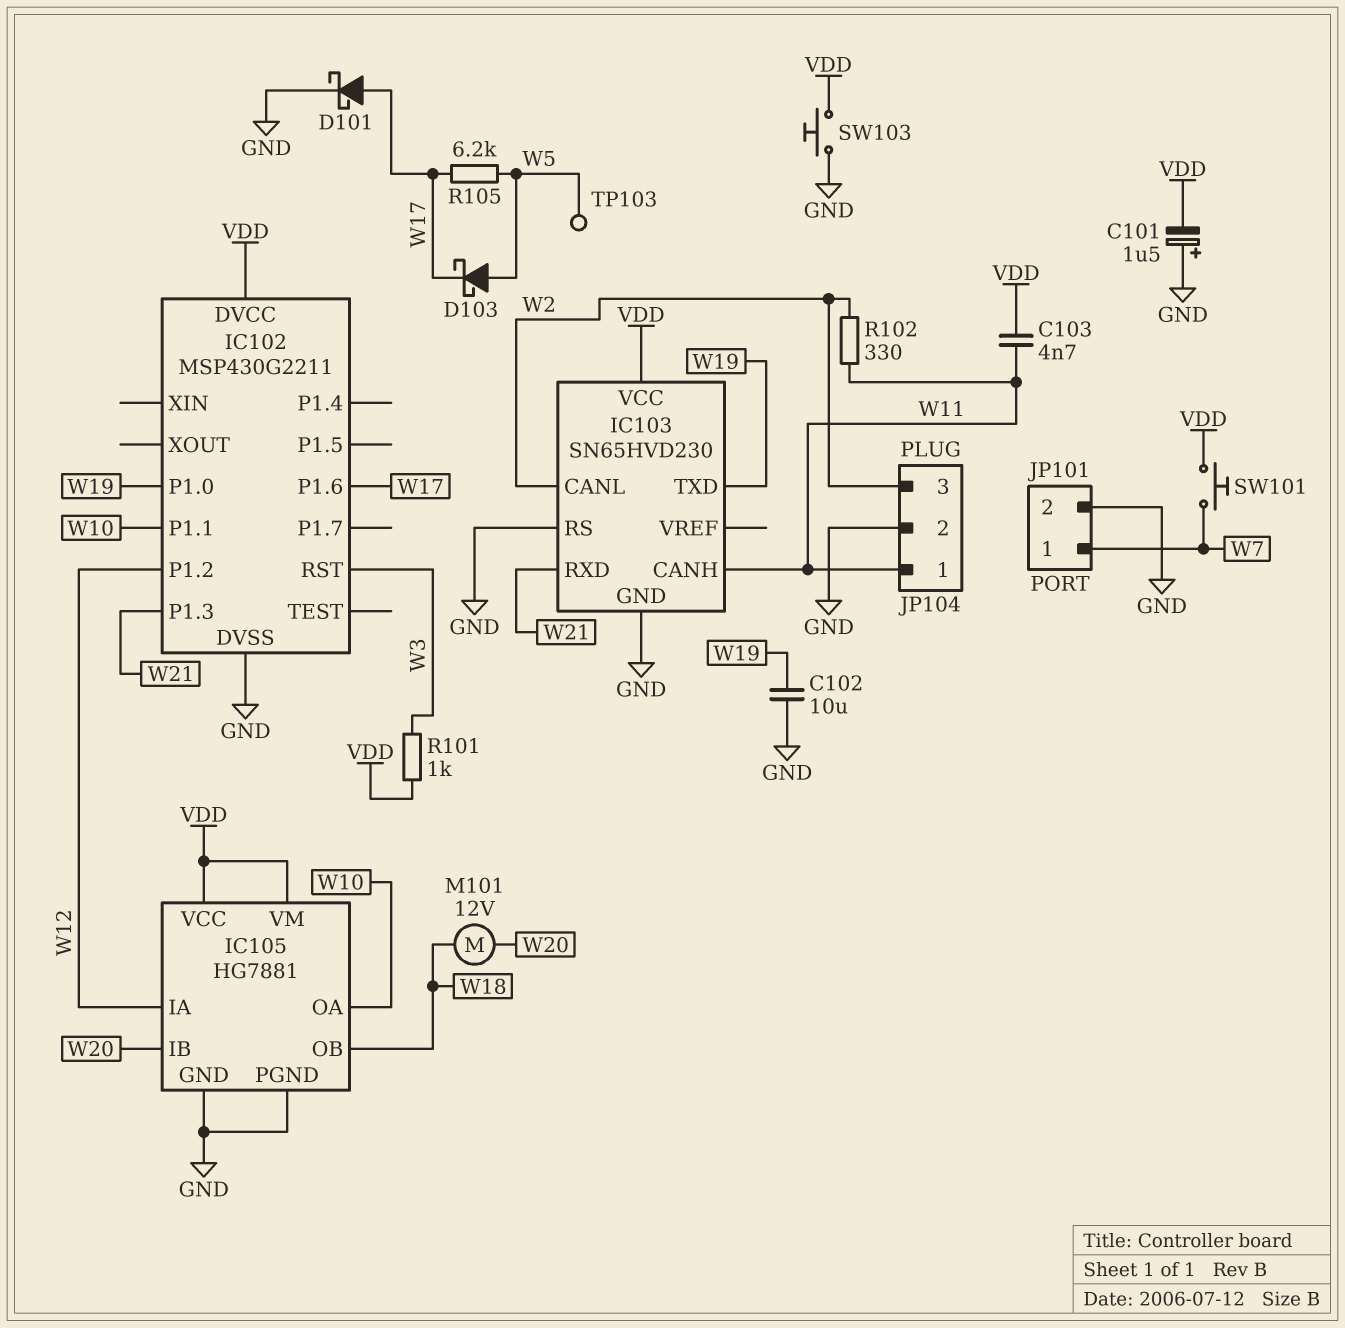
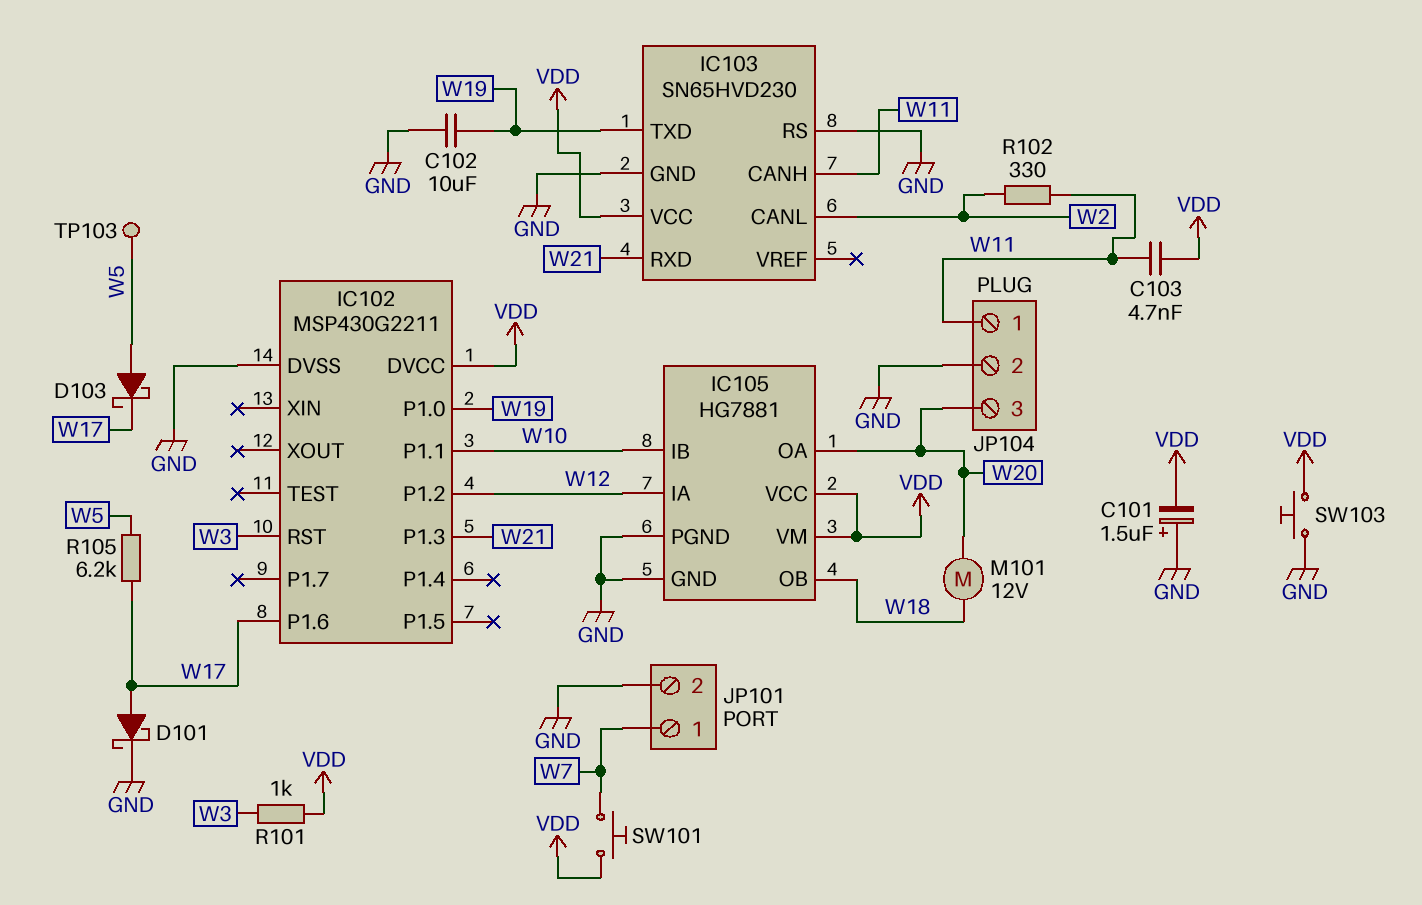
IC105 pin IB: W20 -> W10
IC105 pin OA: W10 -> W20
JP104 pin 3: W2 -> W20

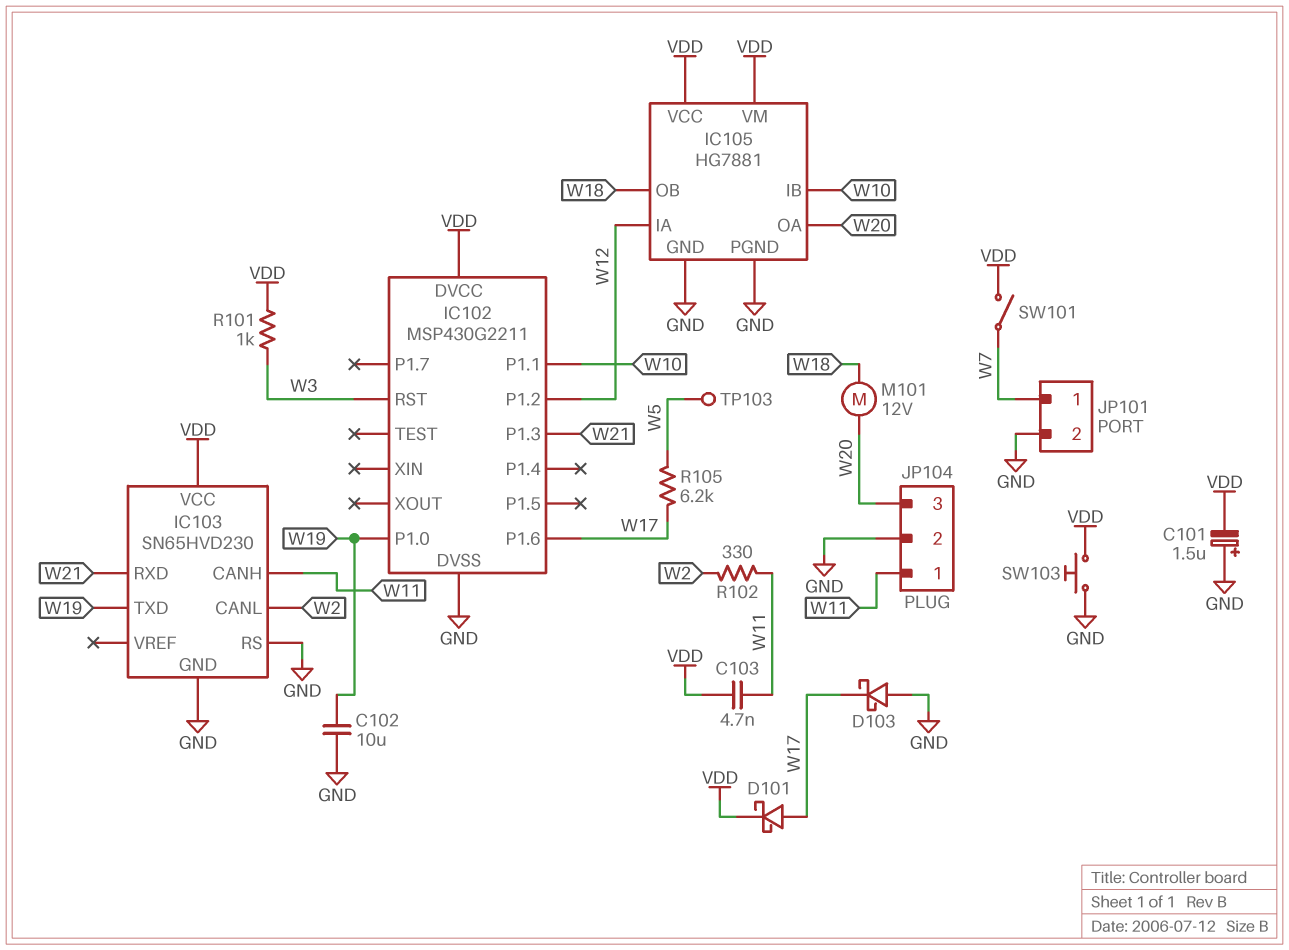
D101: schottky (A W17, K GND) -> schottky (A W17, K VDD)
D103: schottky (A W5, K W17) -> schottky (A GND, K W17)
SW101: button (VDD, W7) -> switch (VDD, W7)

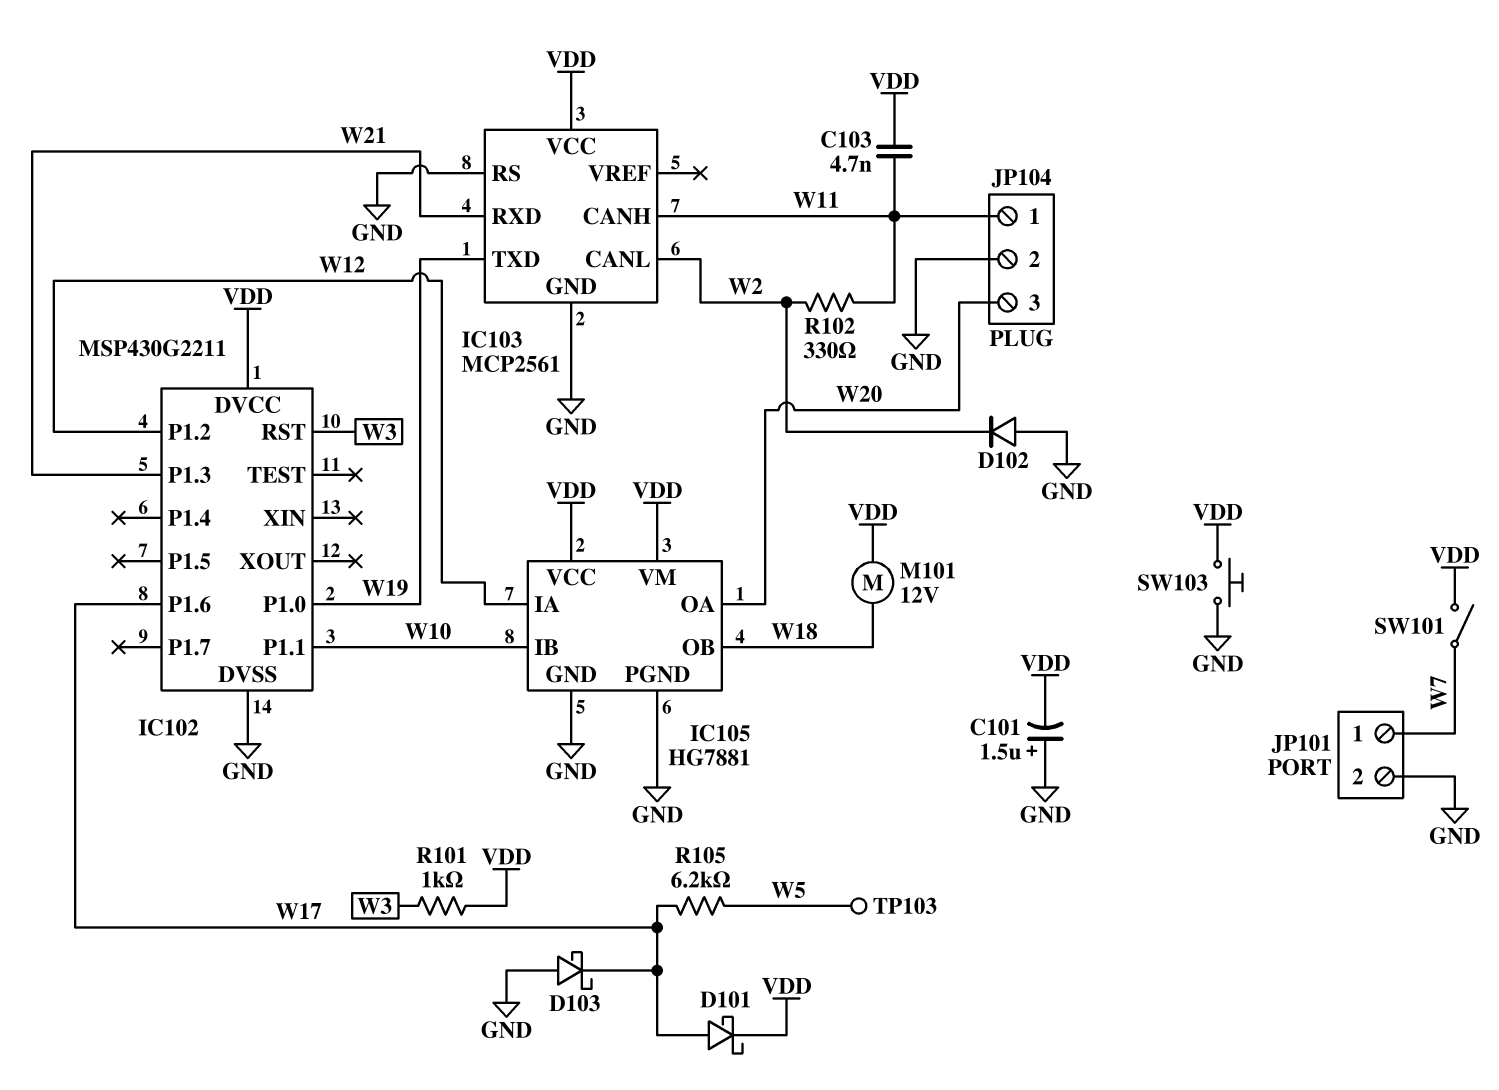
C102: 10uF (GND, W19) -> none
D102: none -> diode (A GND, K W2)
IC103: SN65HVD230 -> MCP2561
M101: motor 12V (W18, W20) -> motor 12V (VDD, W18)

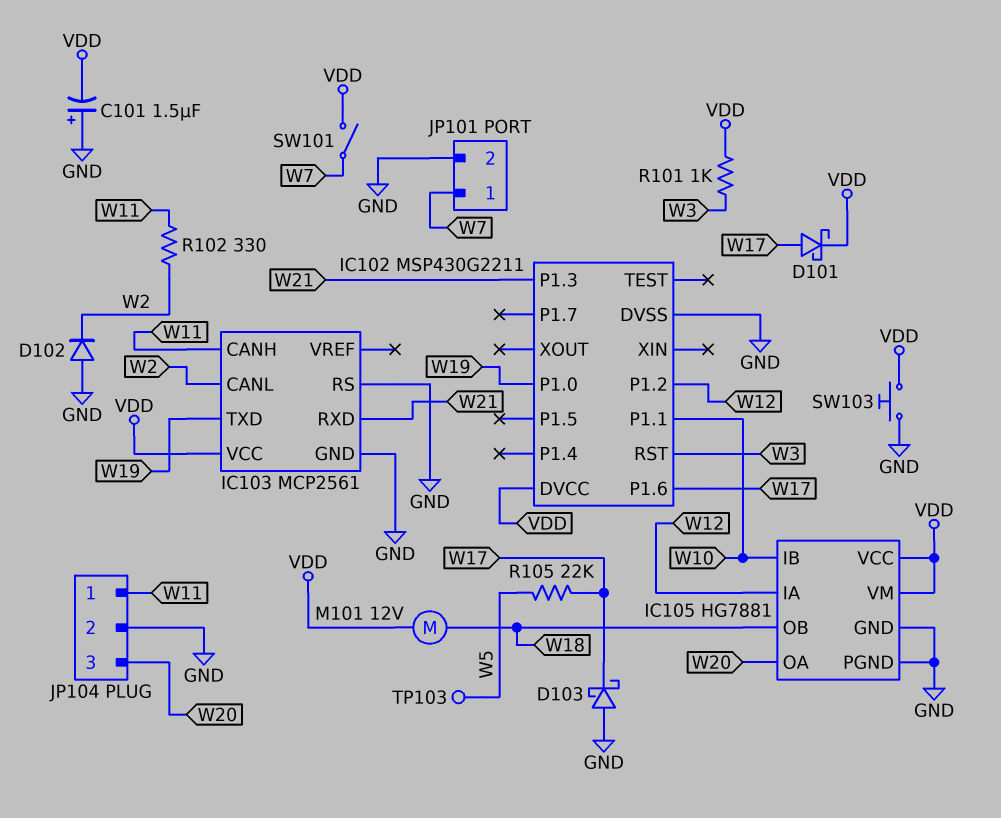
C103: 4.7nF (VDD, W11) -> none
R105: 6.2k (W5, W17) -> 22k (W5, W17)

